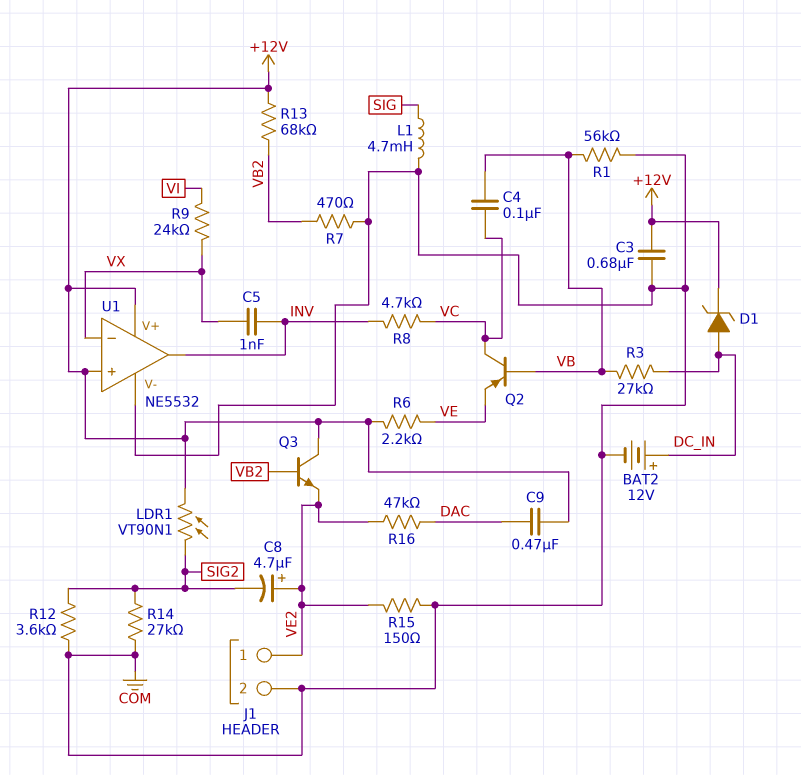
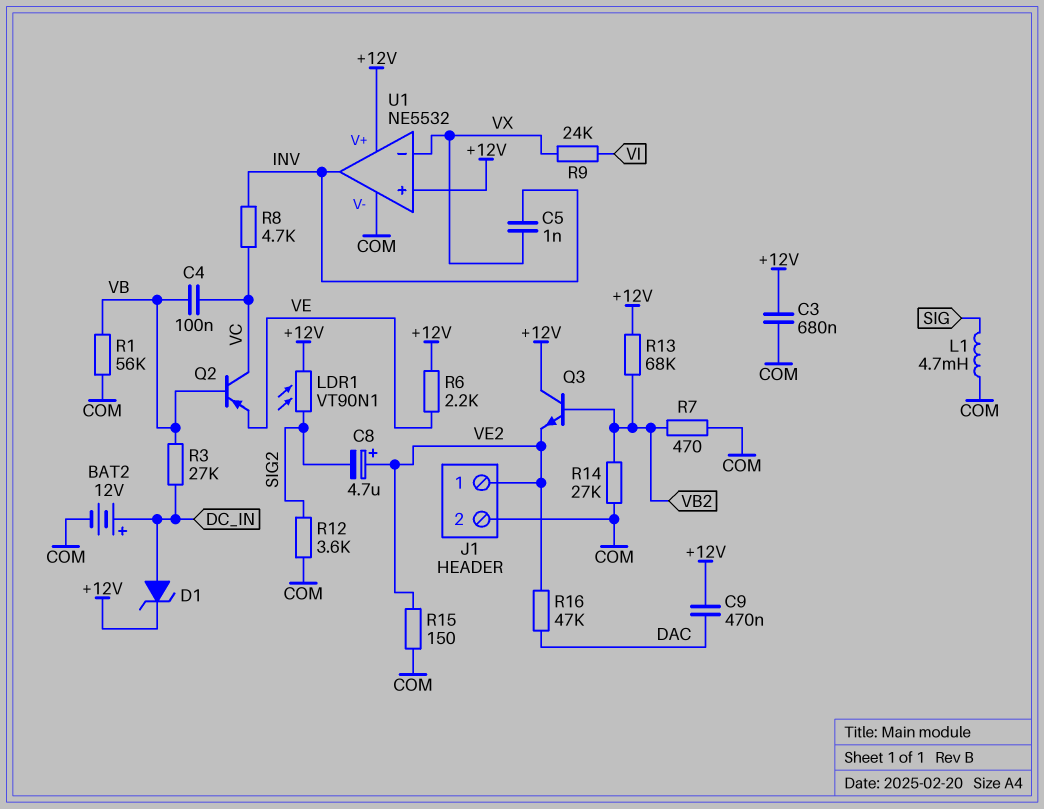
R14: 27k (COM, SIG2) -> 27k (COM, VB2)

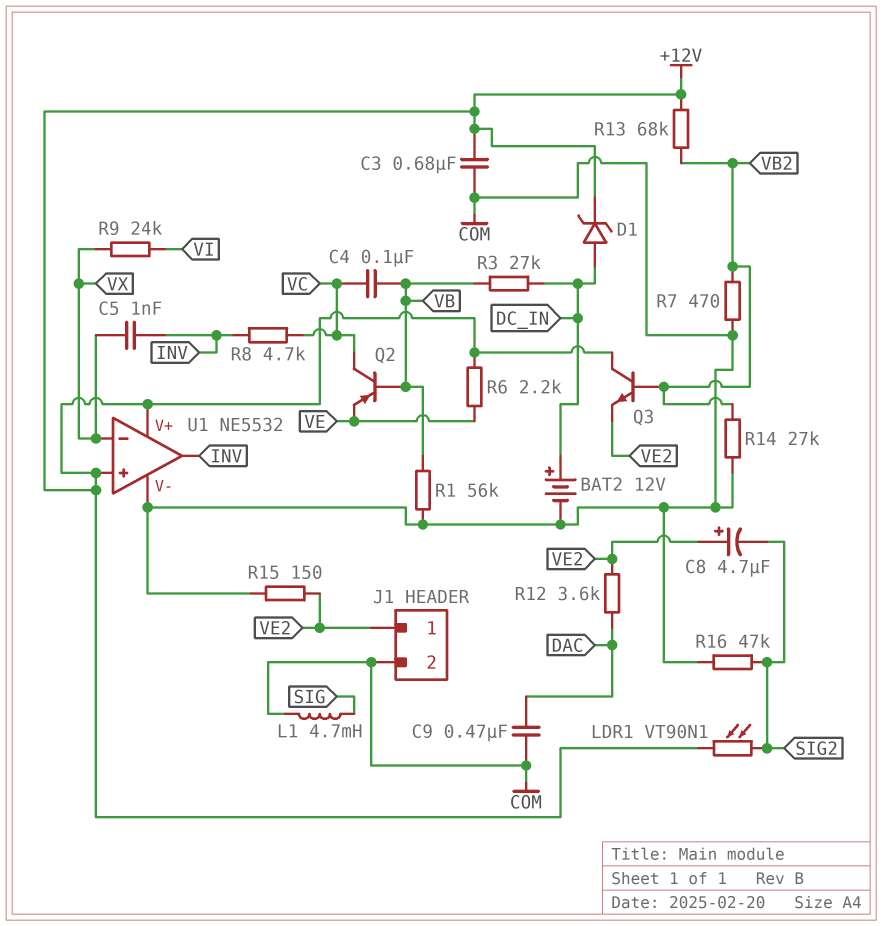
C9: 470nF (+12V, DAC) -> 470nF (COM, DAC)
R12: 3.6k (COM, SIG2) -> 3.6k (DAC, VE2)
R16: 47k (DAC, VE2) -> 47k (COM, SIG2)

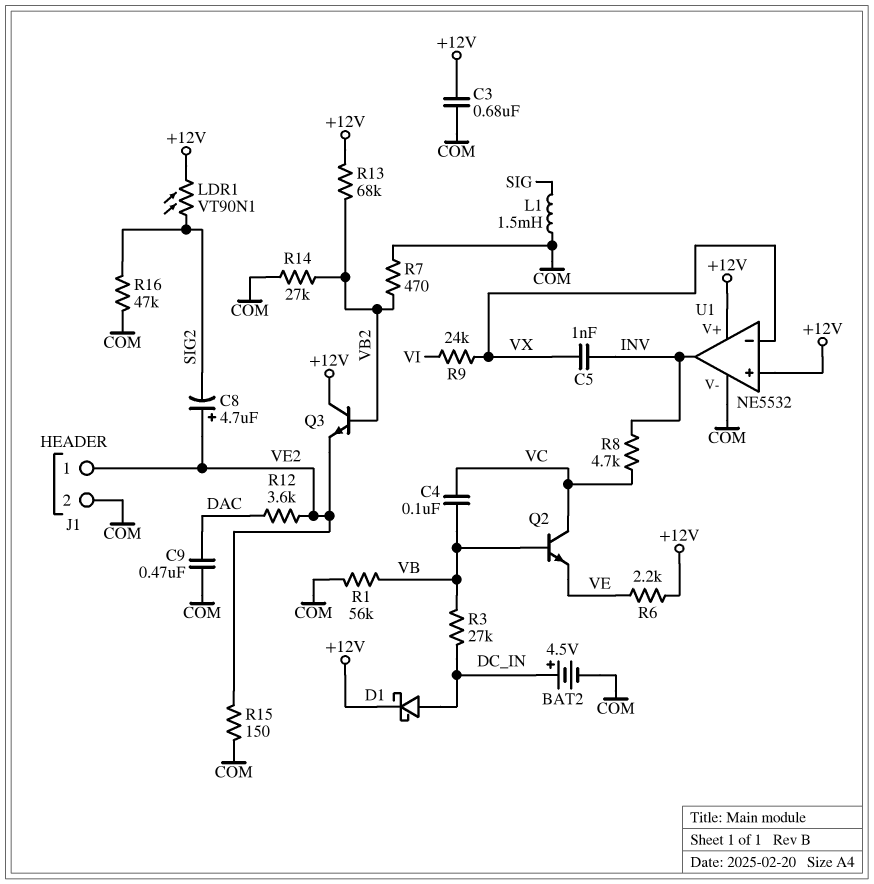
BAT2: 12V (plus DC_IN, minus COM) -> 4.5V (plus DC_IN, minus COM)
D1: zener (A DC_IN, K +12V) -> schottky (A DC_IN, K +12V)
L1: 4.7mH (COM, SIG) -> 1.5mH (COM, SIG)
Q2: PNP (B VB, C VC, E VE) -> NPN (B VB, C VC, E VE)

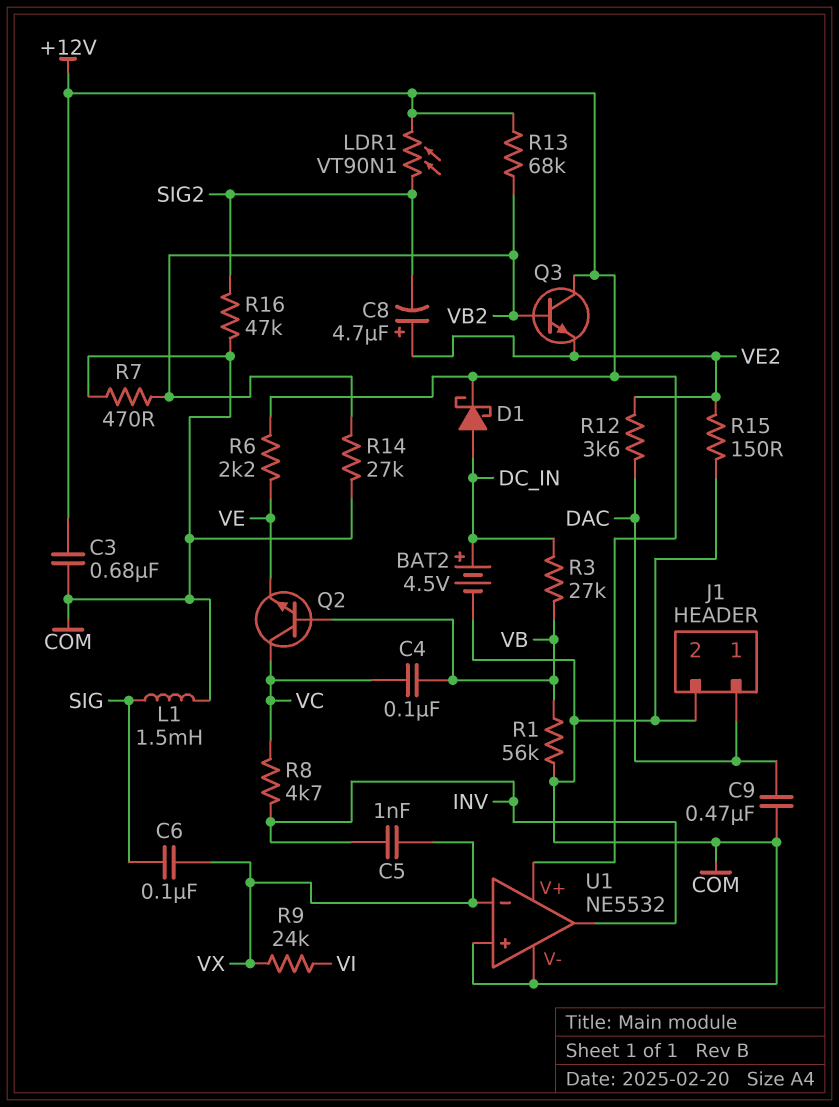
C6: none -> 100nF (SIG, VX)
J1 pin 1: VE2 -> DAC
U1 pin in+: +12V -> COM

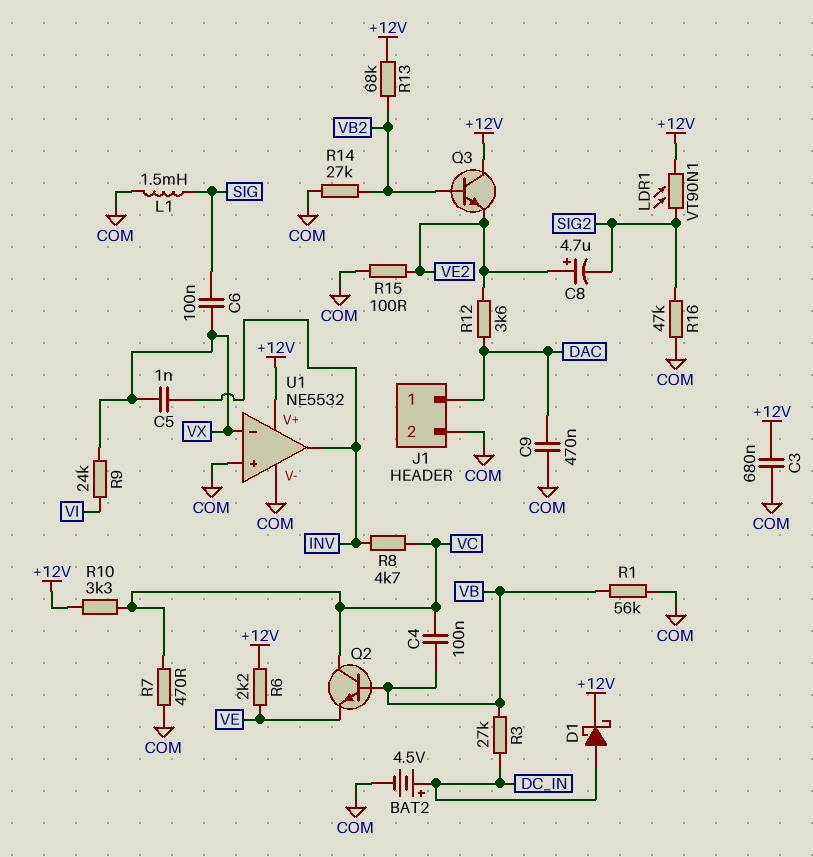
R7: 470 (COM, VB2) -> 470 (COM, VC)
R10: none -> 3.3k (+12V, VC)
R15: 150 (COM, VE2) -> 100 (COM, VE2)

